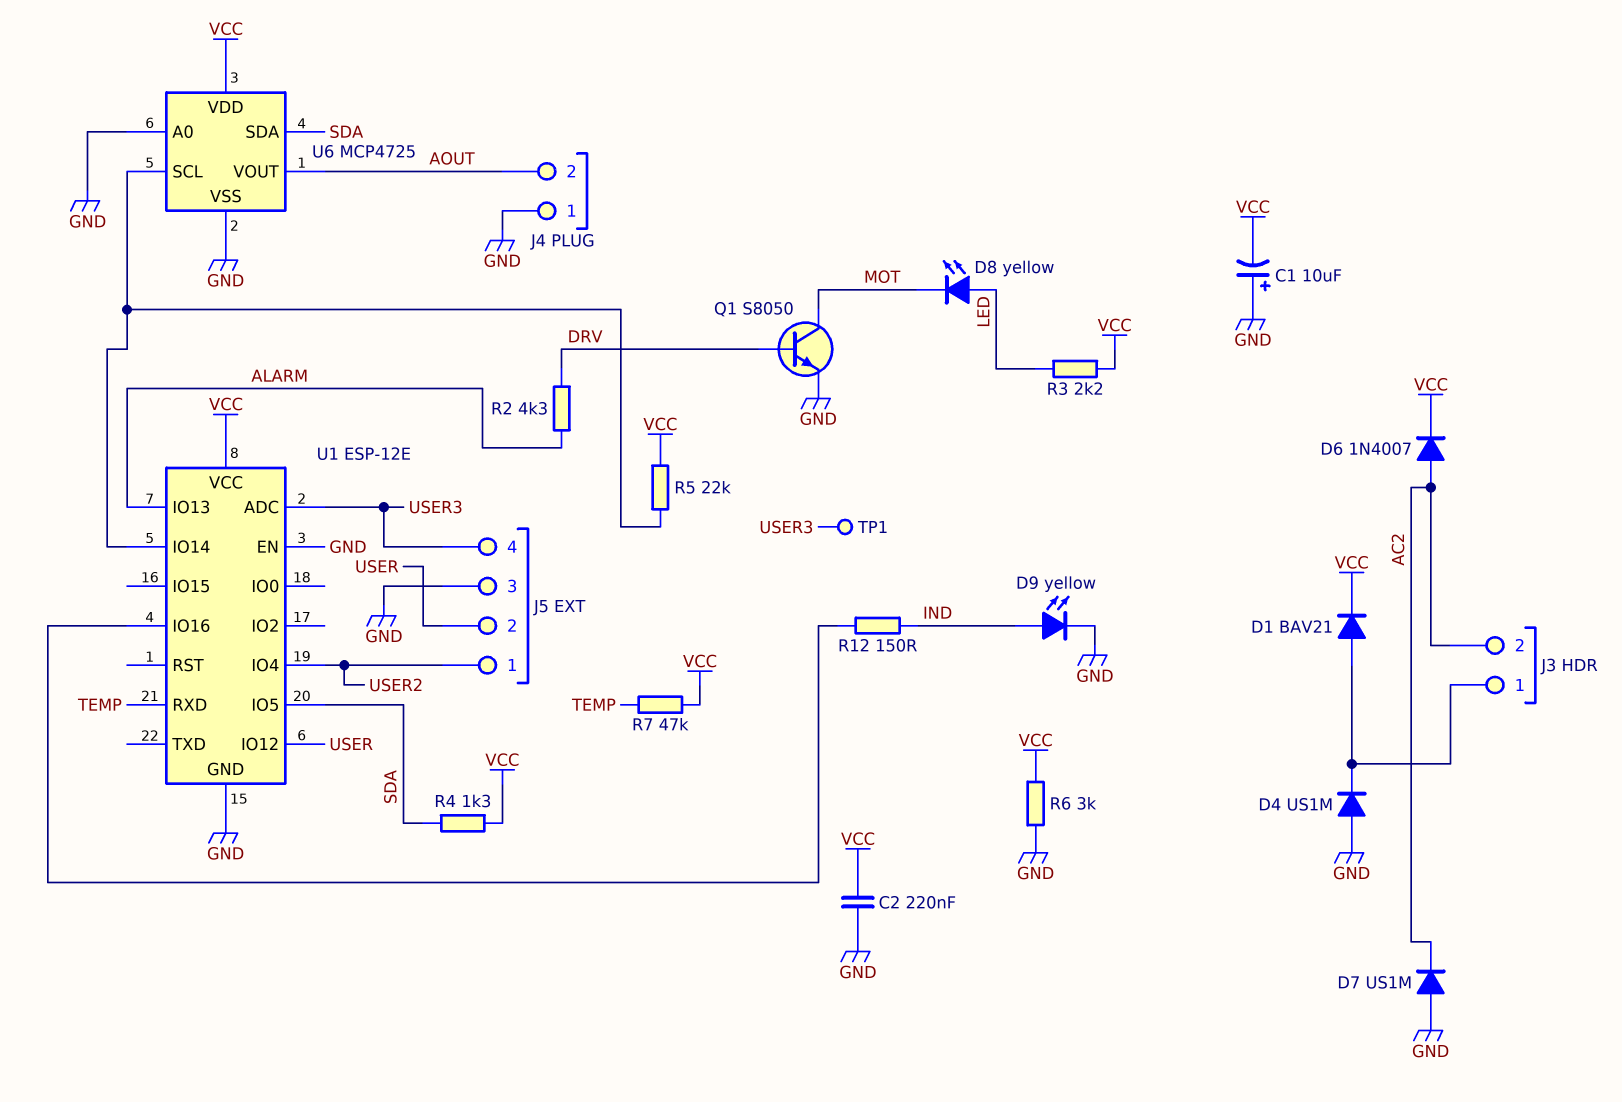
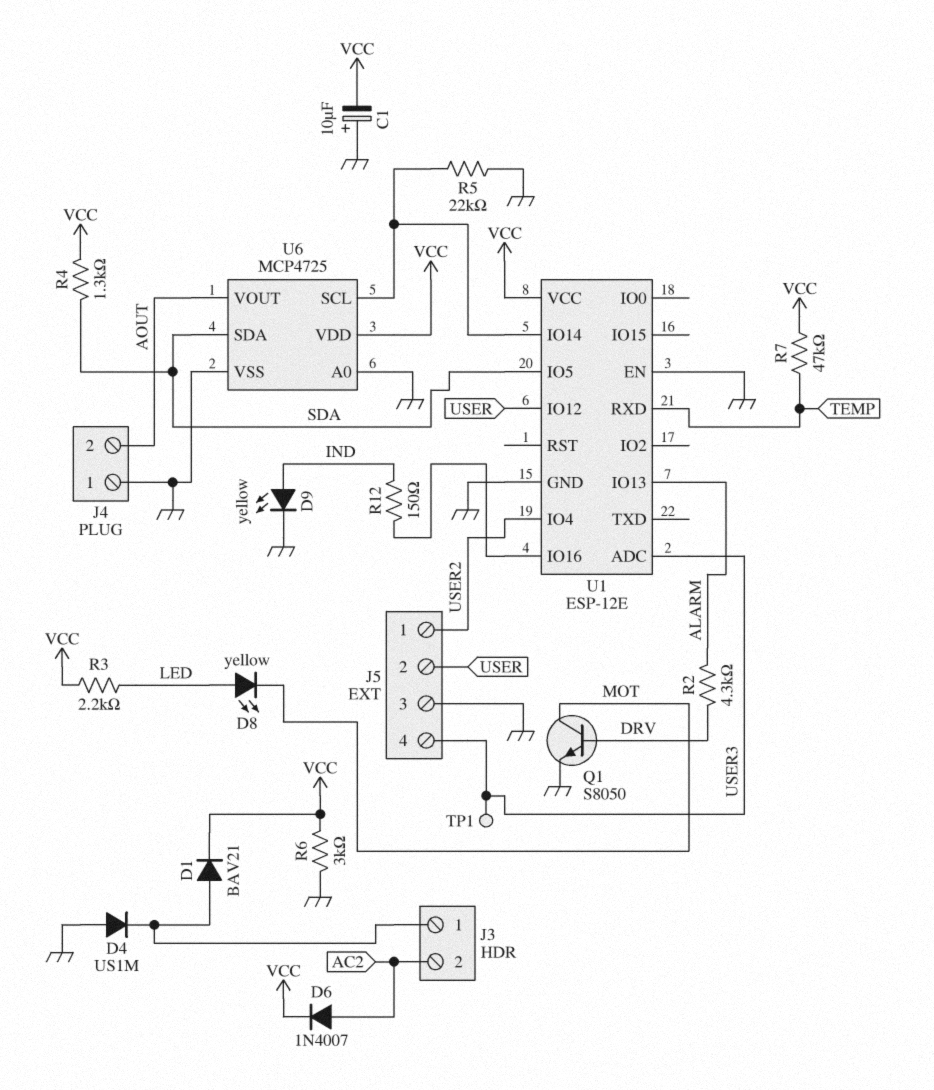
C2: 220nF (GND, VCC) -> none
D7: diode US1M (A GND, K AC2) -> none
R5: 22k (U1/IO14, VCC) -> 22k (GND, U1/IO14)

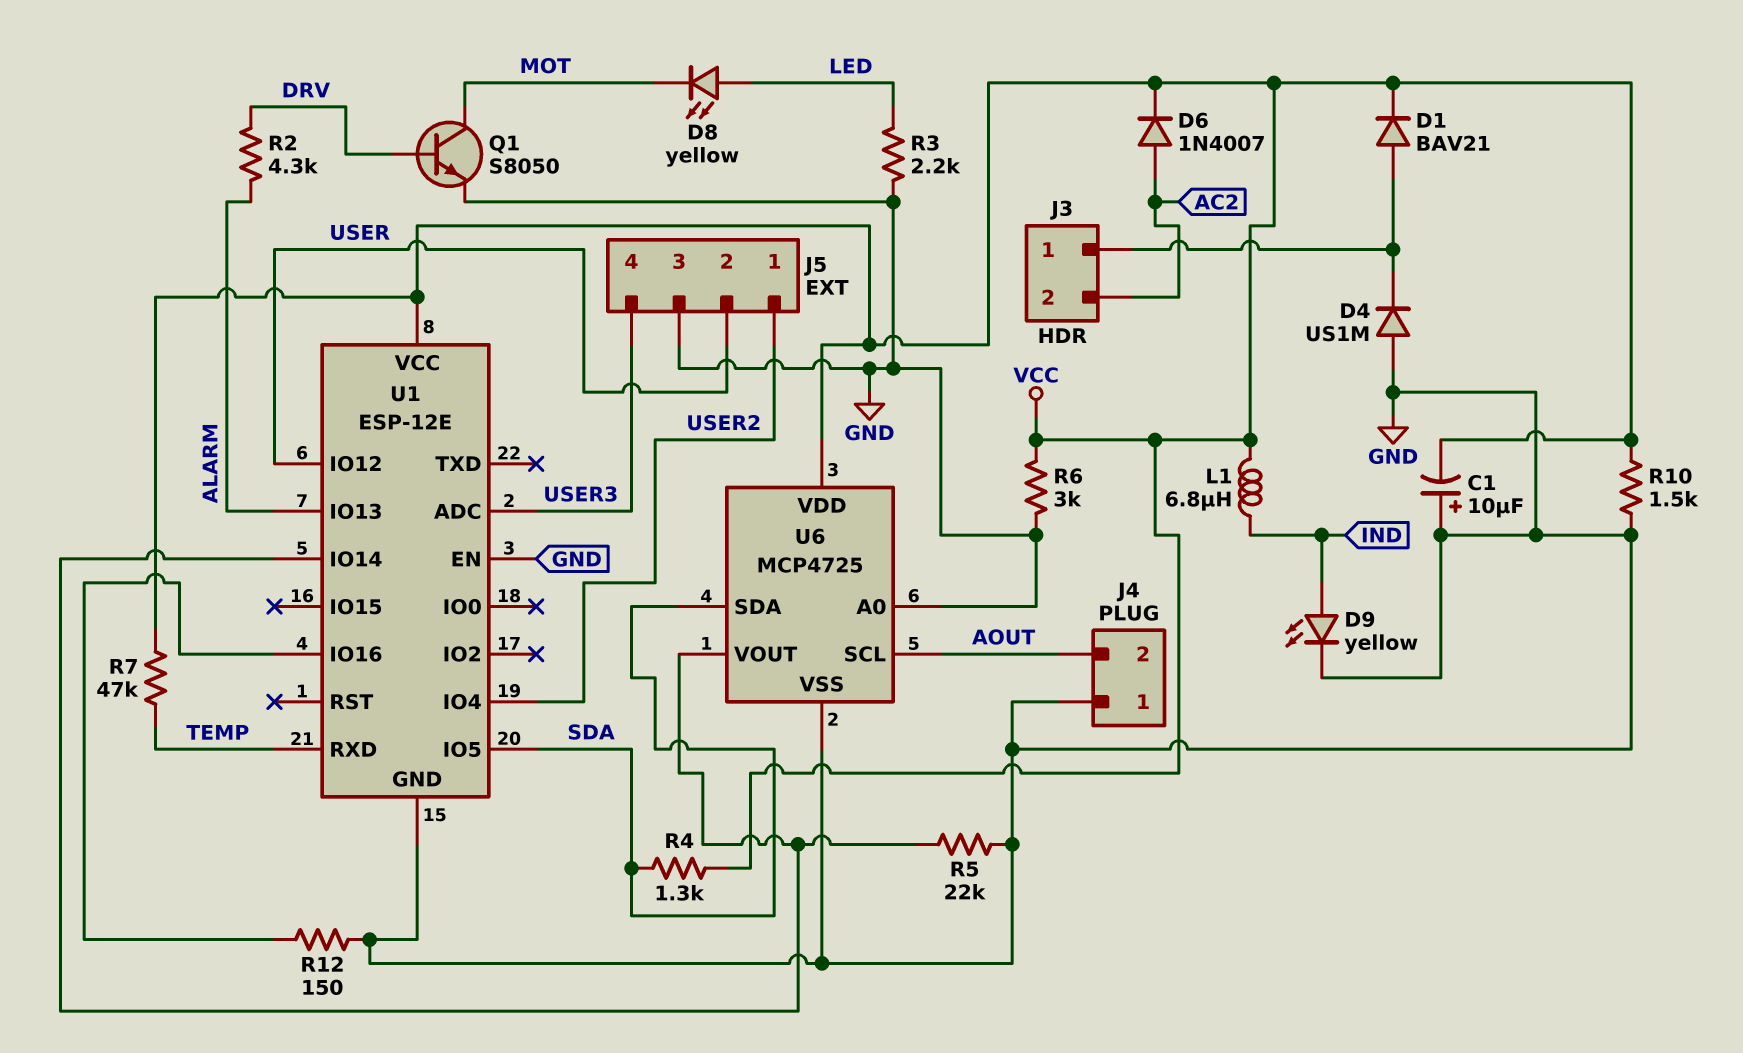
L1: none -> 6.8uH (IND, VCC)
R3: 2.2k (LED, VCC) -> 2.2k (GND, LED)
R10: none -> 1.5k (GND, VCC)
R12: 150 (IND, U1/IO16) -> 150 (GND, U1/IO16)
TP1: test point (USER3) -> none
U6 pin SCL: U1/IO14 -> AOUT
U6 pin VOUT: AOUT -> U1/IO14

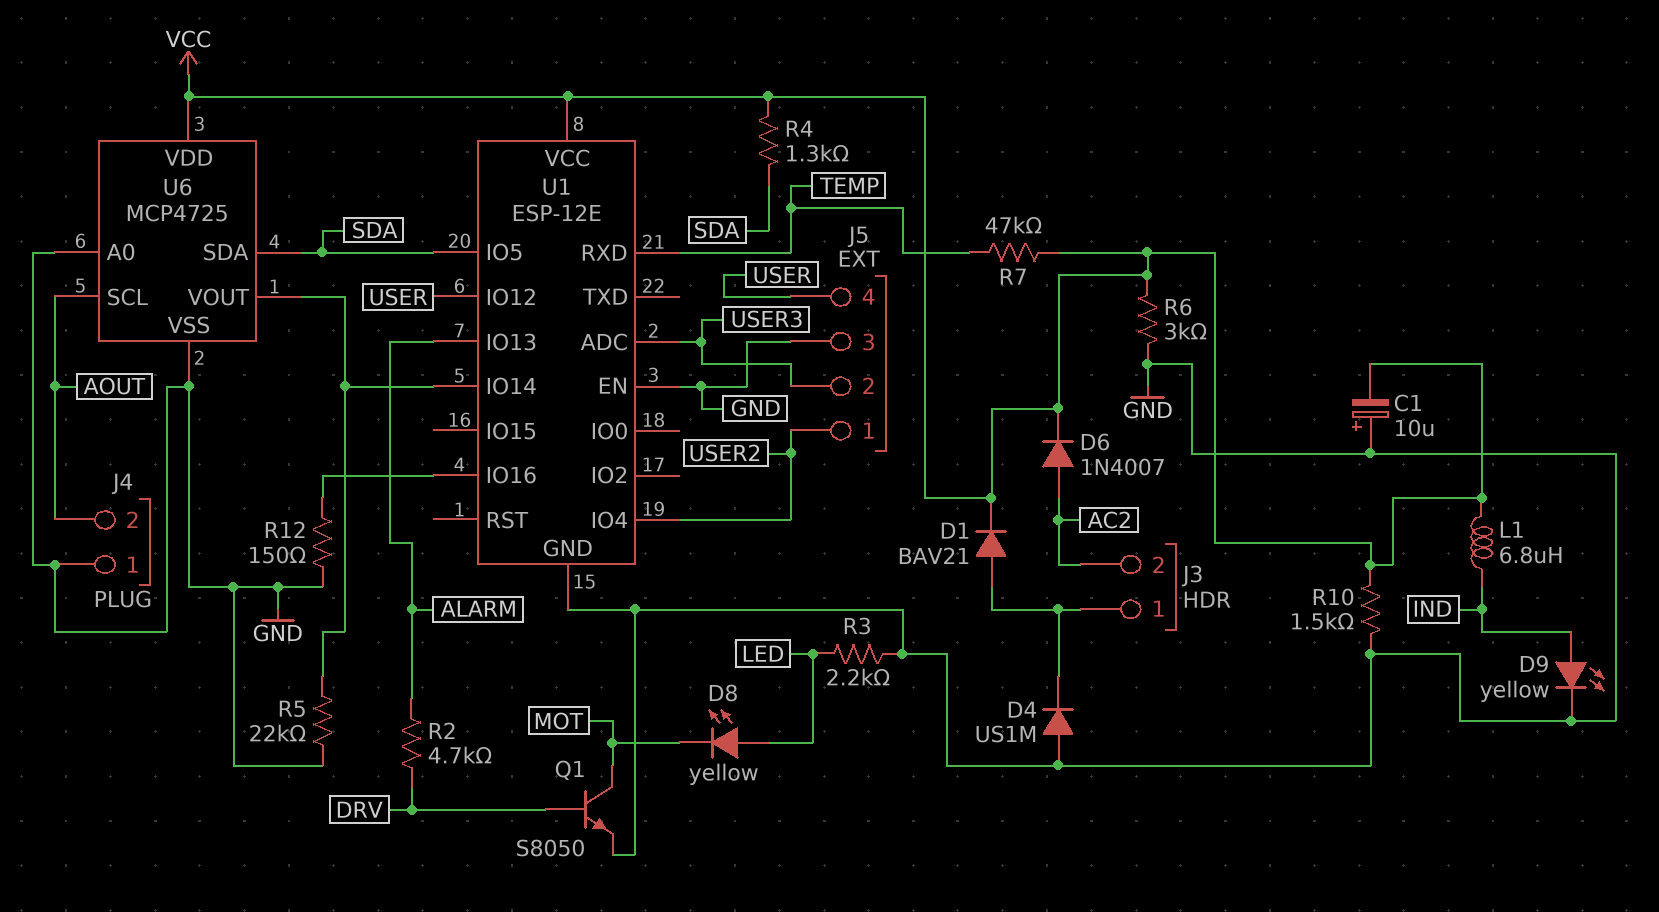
J5 pin 2: USER -> USER3
J5 pin 4: USER3 -> USER
R2: 4.3k (ALARM, DRV) -> 4.7k (ALARM, DRV)

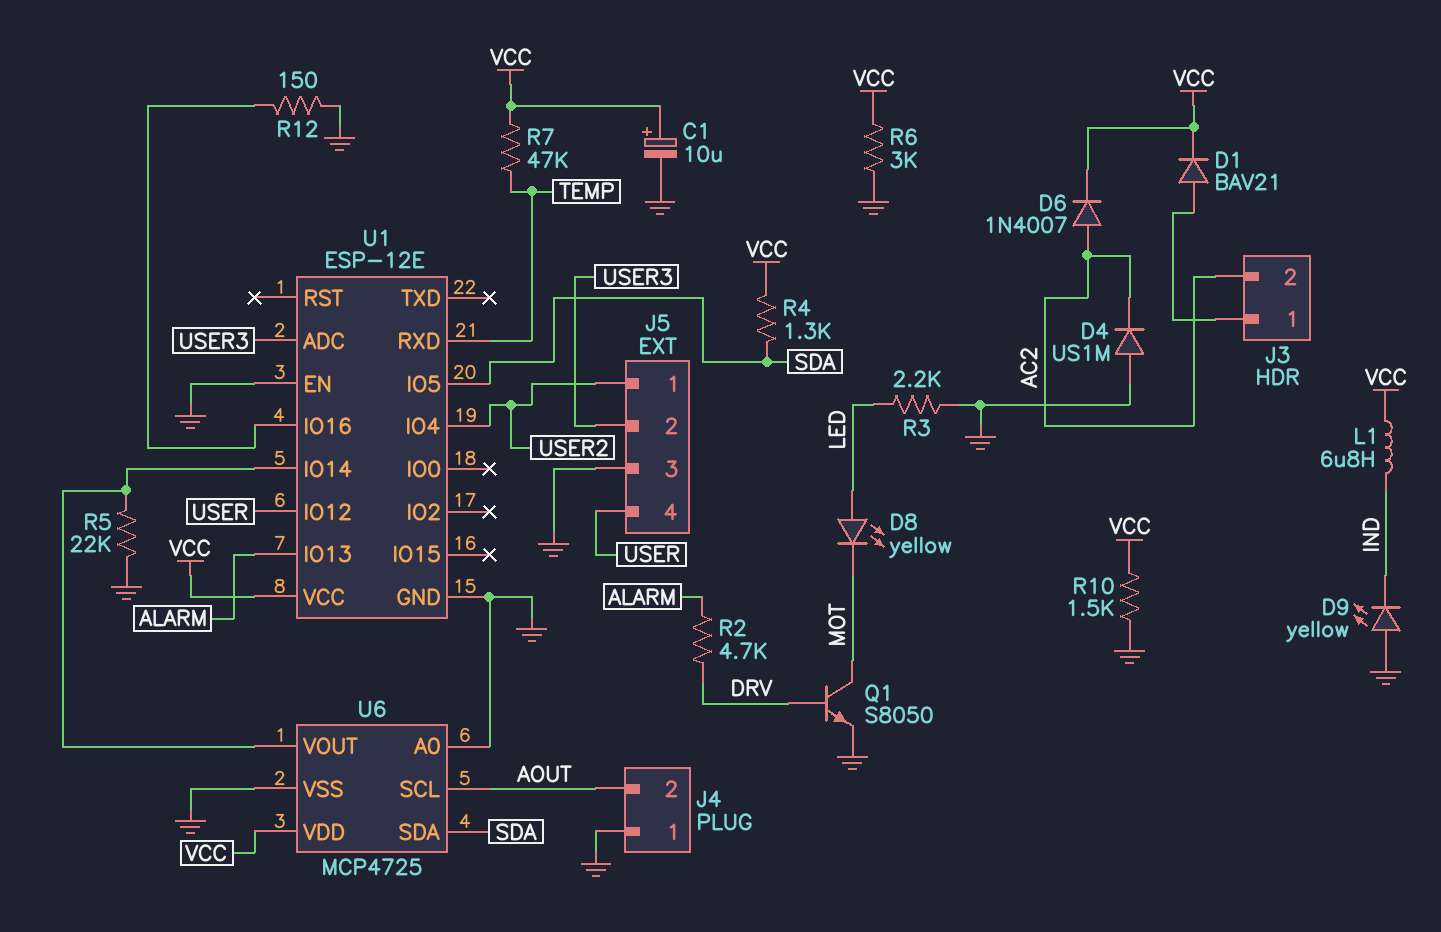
C1: 10uF (plus GND, minus VCC) -> 10uF (plus VCC, minus GND)
D4: diode US1M (A GND, K J3/1) -> diode US1M (A GND, K AC2)
D9: LED yellow (A IND, K GND) -> LED yellow (A GND, K IND)

